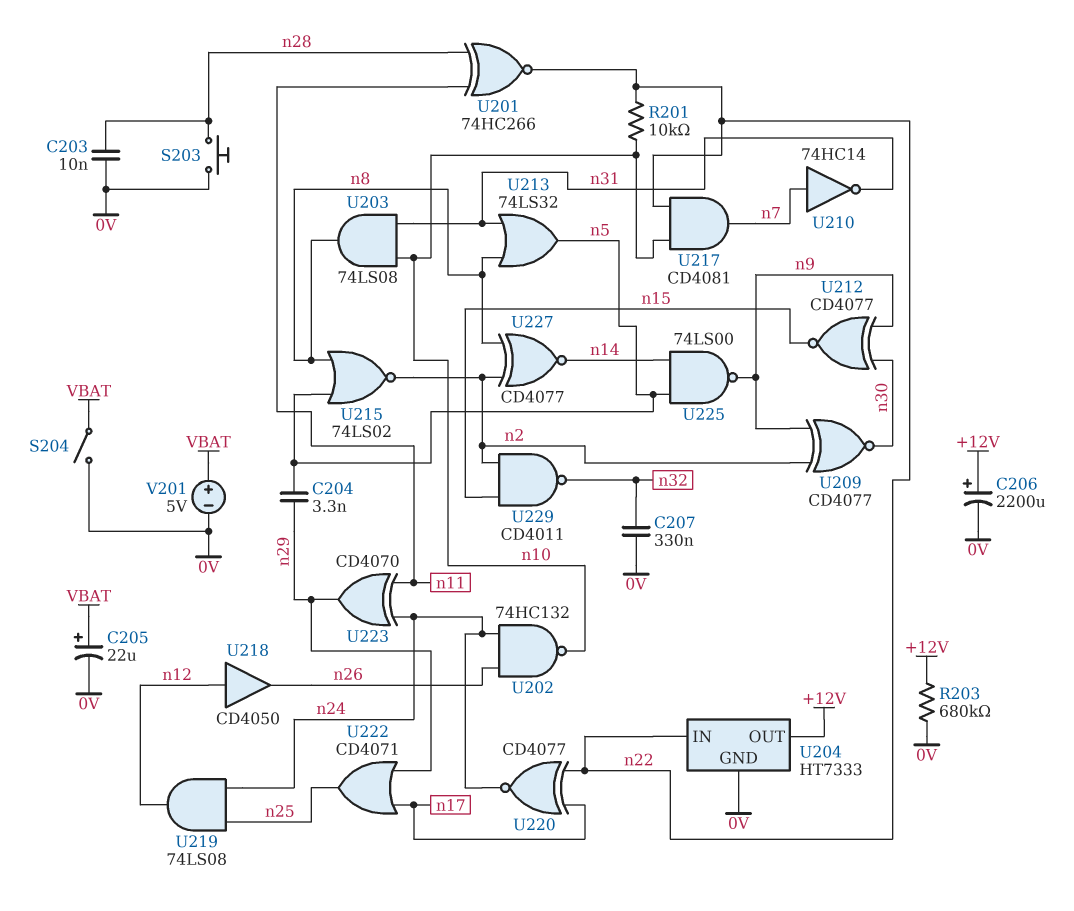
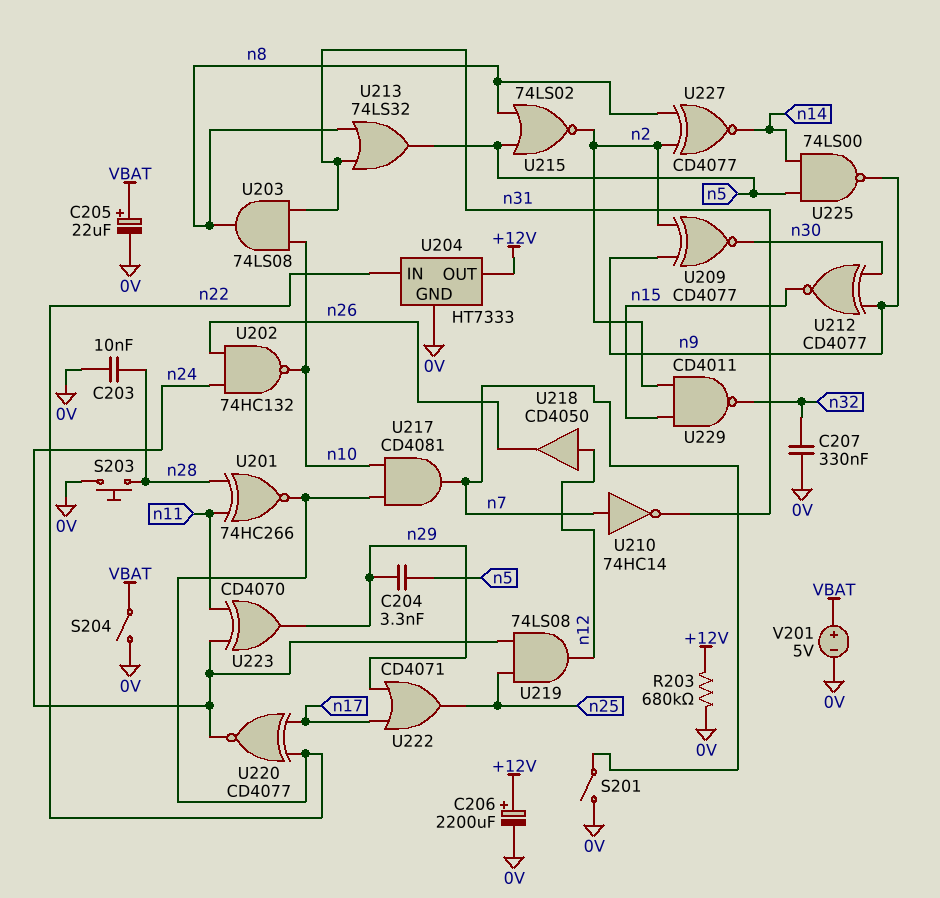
R201: 10k (n10, n22) -> none
S201: none -> switch (0V, n7)

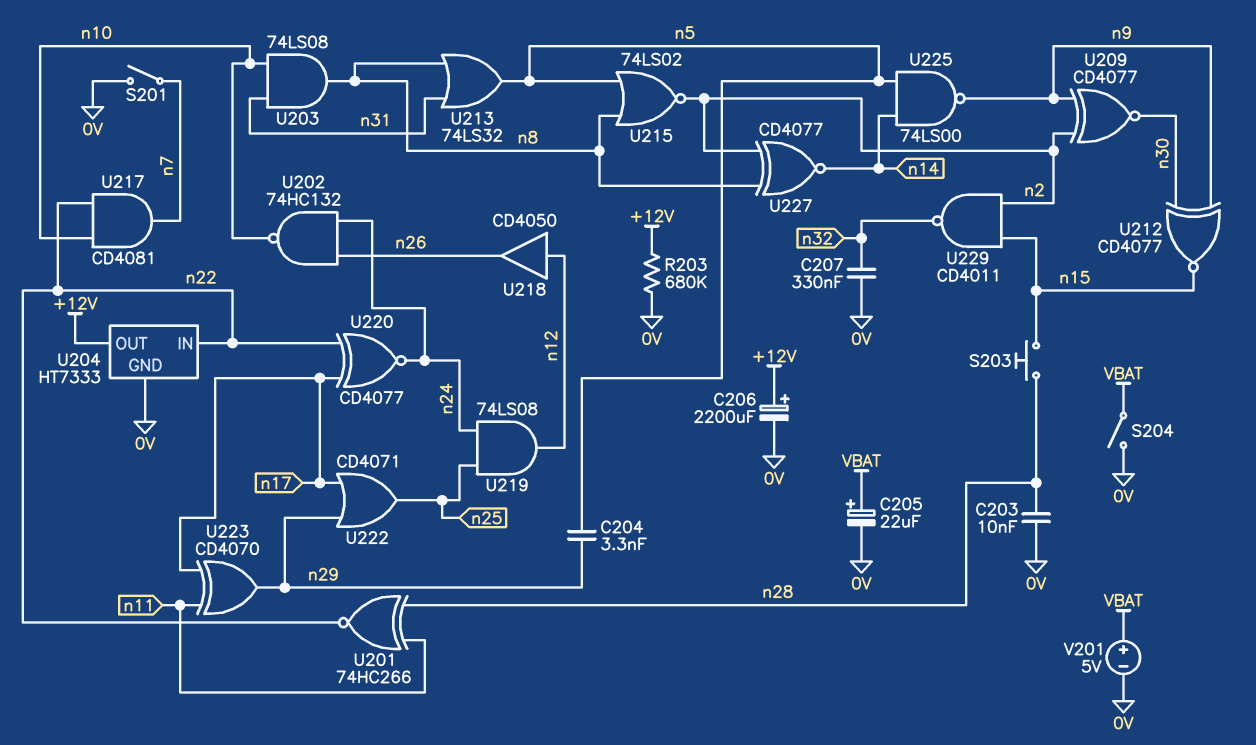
S203: button (0V, n28) -> button (n15, n28)
U210: NOT 74HC14 (in n7, out n31) -> none
U223: XOR CD4070 (in n11, in n24, out n29) -> XOR CD4070 (in n11, in n17, out n29)

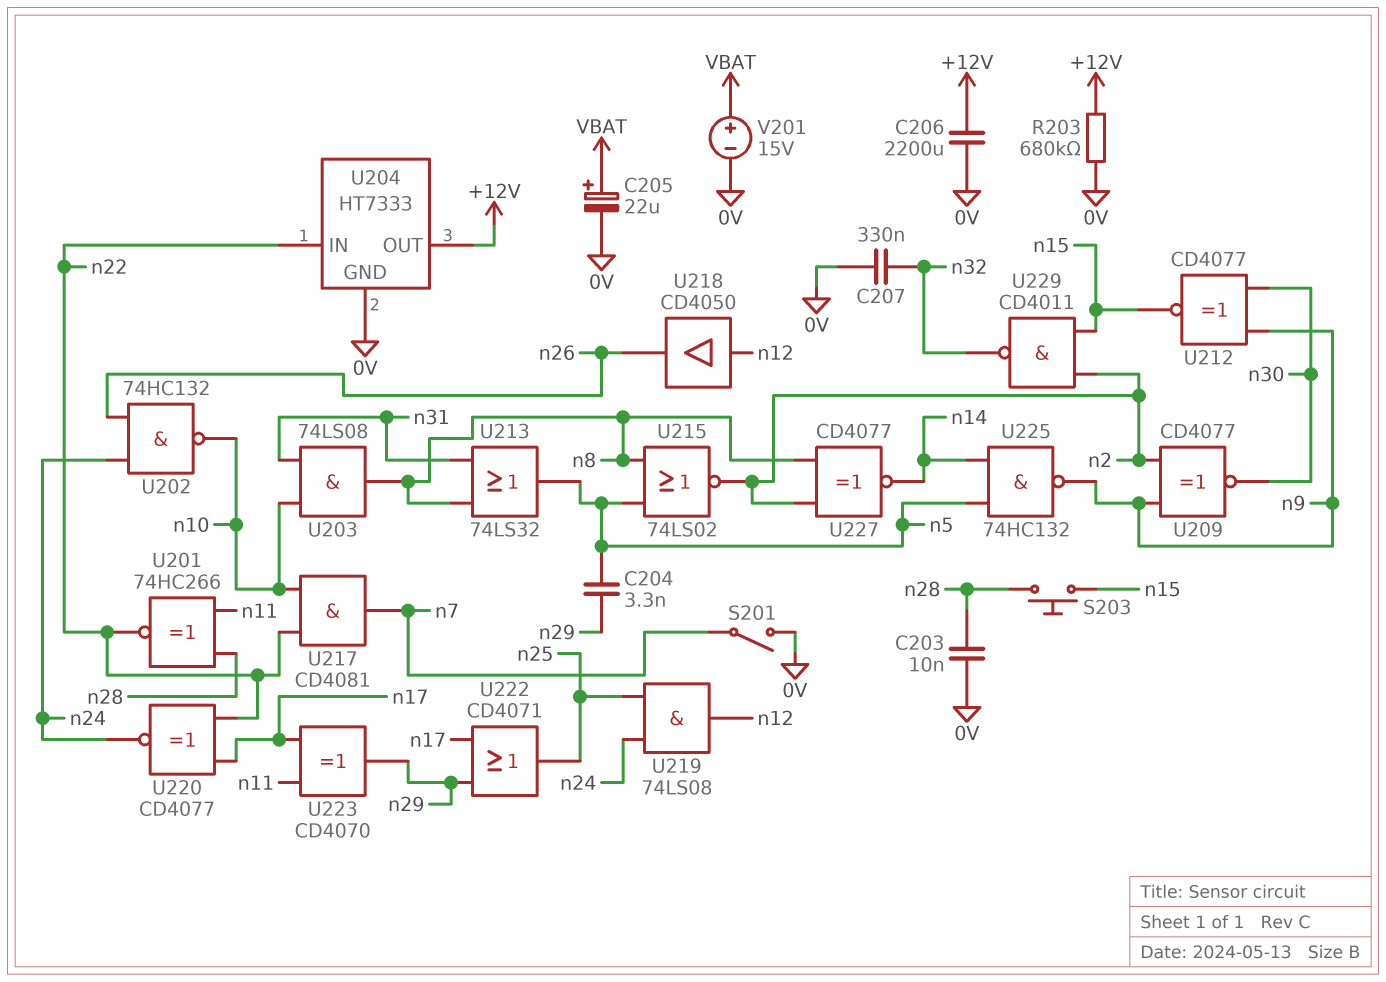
C206: 2200uF (plus +12V, minus 0V) -> 2200uF (+12V, 0V)
S204: switch (0V, VBAT) -> none
U225: NAND 74LS00 (in n5, in n14, out n9) -> NAND 74HC132 (in n5, in n14, out n9)
V201: 5V (plus VBAT, minus 0V) -> 15V (plus VBAT, minus 0V)

